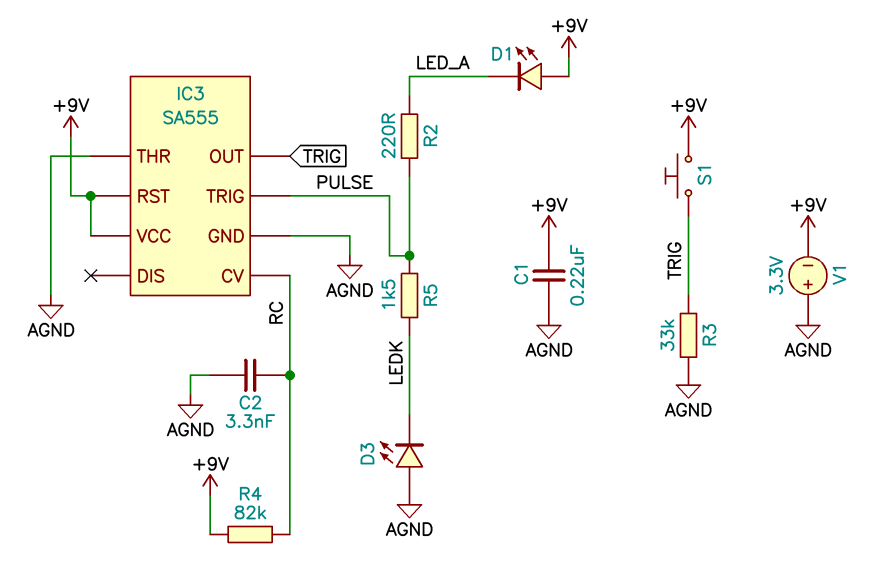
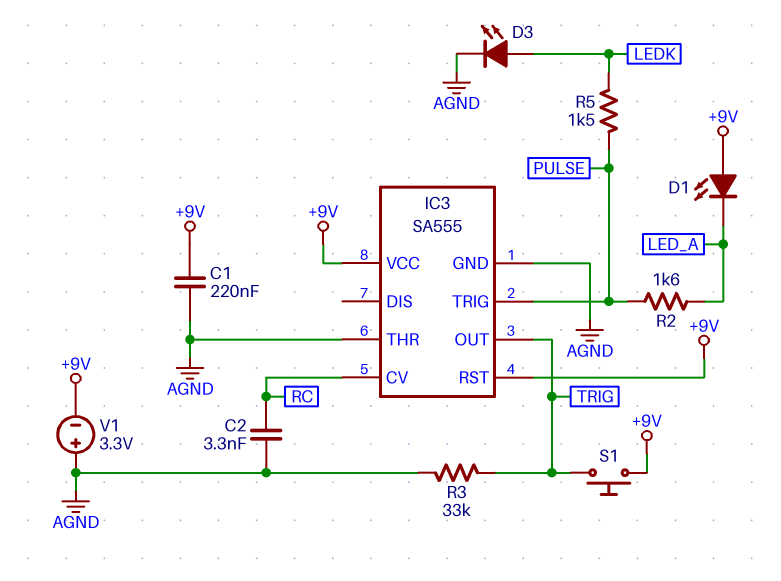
D3: LED (A AGND, K LEDK) -> LED (A LEDK, K AGND)
R2: 220 (LED_A, PULSE) -> 1.6k (LED_A, PULSE)
R4: 82k (+9V, RC) -> none

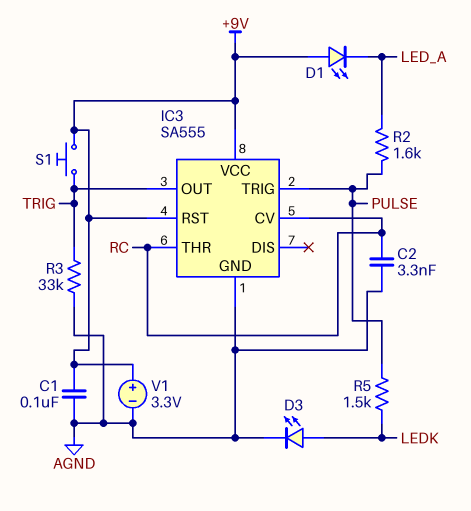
C1: 220nF (+9V, AGND) -> 100nF (+9V, AGND)
IC3 pin THR: AGND -> RC
V1: 3.3V (plus AGND, minus +9V) -> 3.3V (plus +9V, minus AGND)

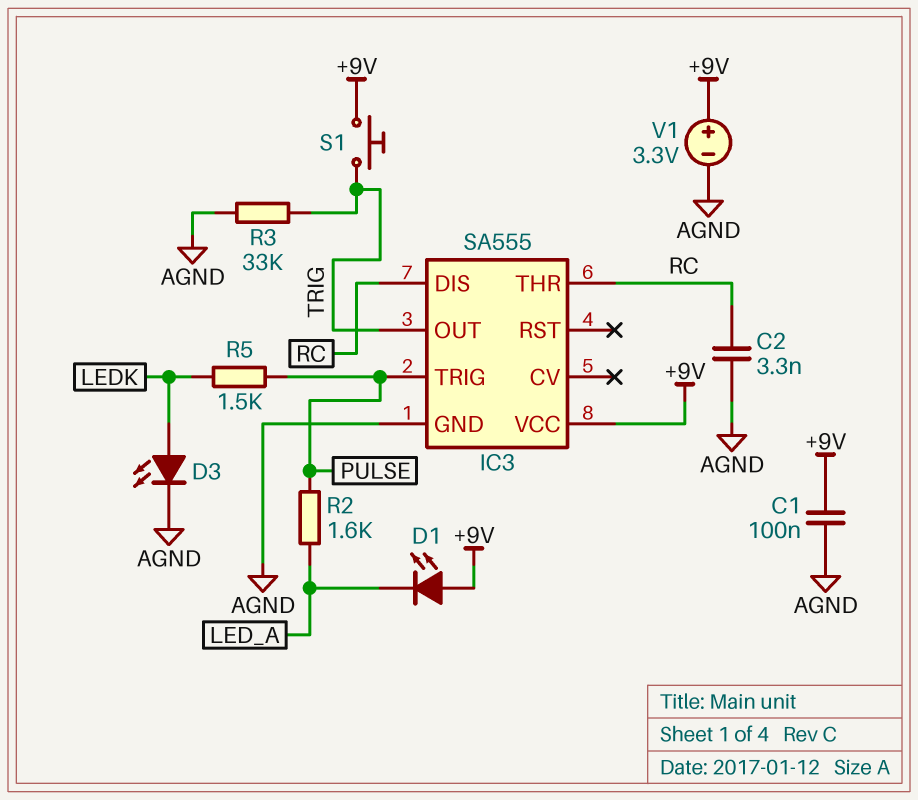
IC3 pin CV: RC -> none
IC3 pin DIS: none -> RC
IC3 pin RST: +9V -> none

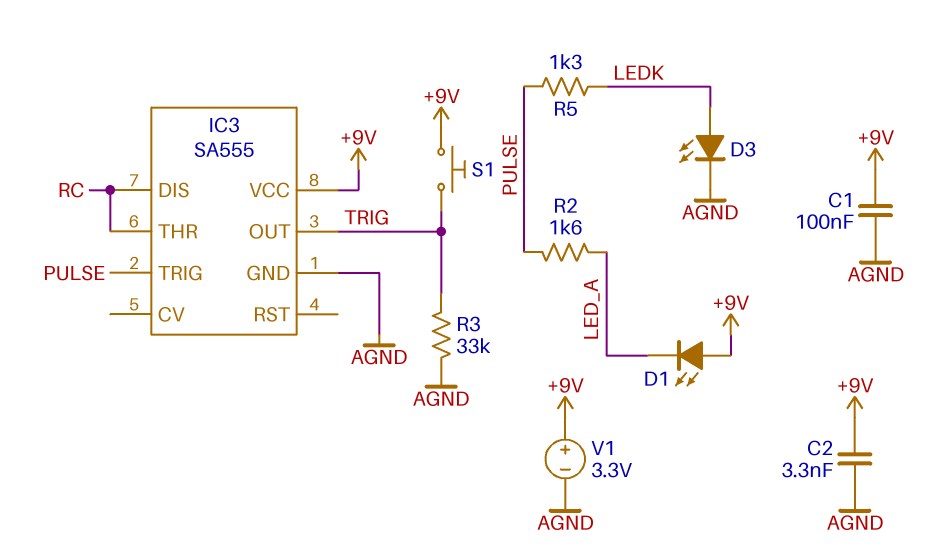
C2: 3.3nF (AGND, RC) -> 3.3nF (+9V, AGND)
R5: 1.5k (LEDK, PULSE) -> 1.3k (LEDK, PULSE)

